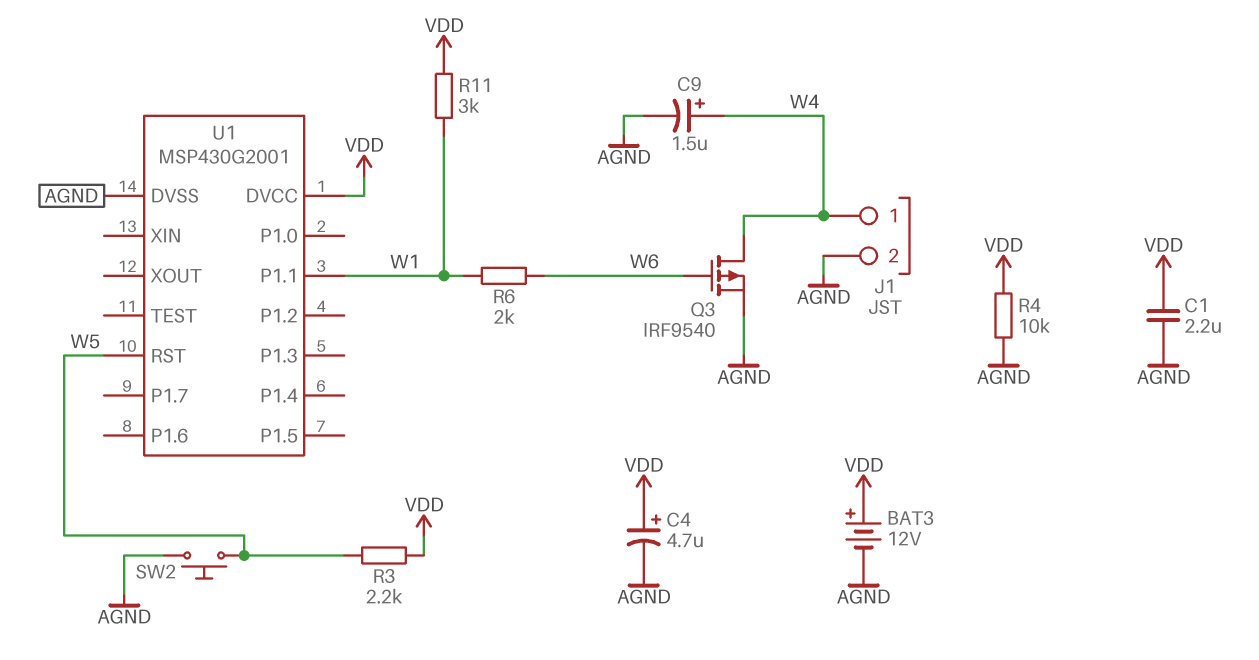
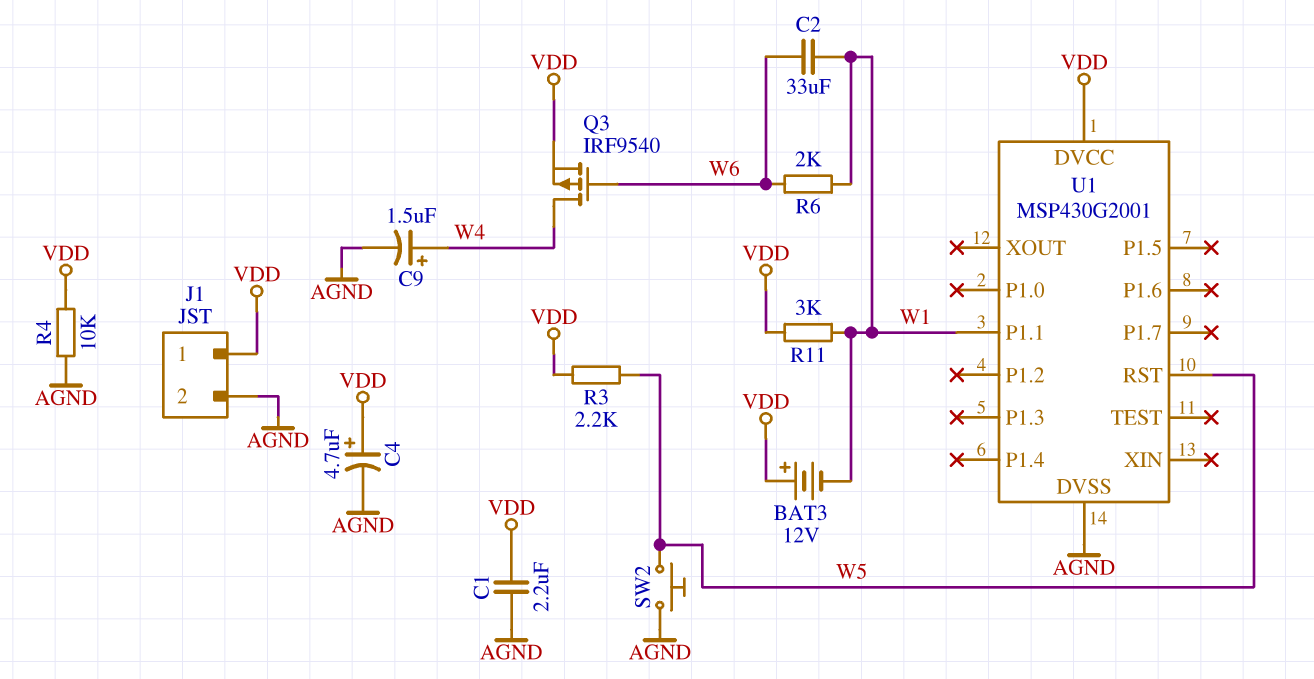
BAT3: 12V (plus VDD, minus AGND) -> 12V (plus VDD, minus W1)
C2: none -> 33uF (W1, W6)
J1 pin 1: W4 -> VDD
Q3: PMOS IRF9540 (G W6, D W4, S AGND) -> PMOS IRF9540 (G W6, D W4, S VDD)

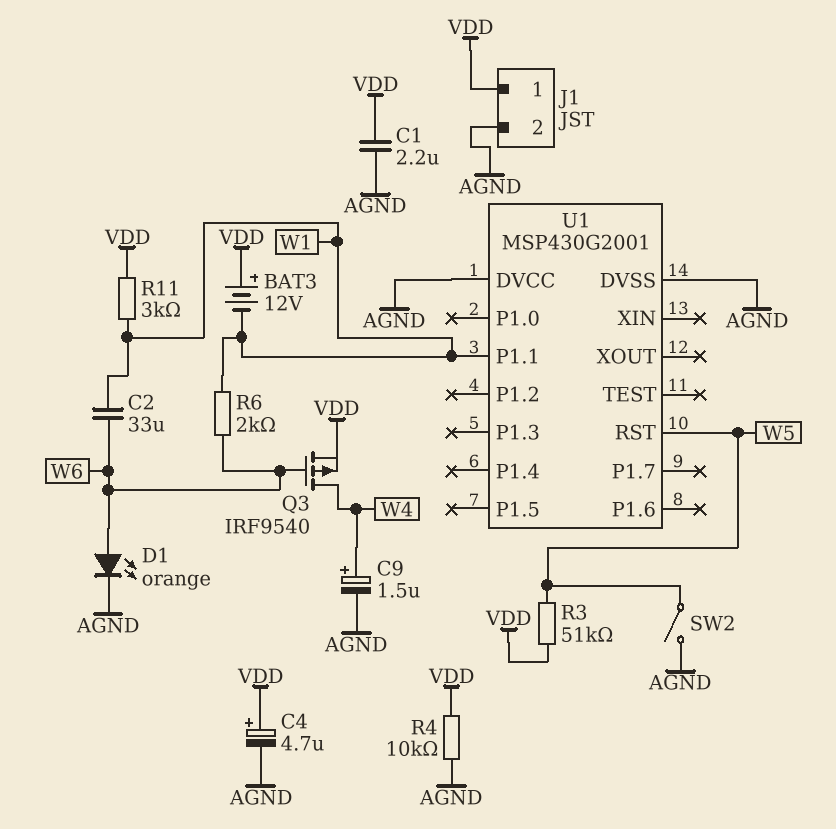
D1: none -> LED orange (A W6, K AGND)
R3: 2.2k (VDD, W5) -> 51k (VDD, W5)
SW2: button (AGND, W5) -> switch (AGND, W5)
U1 pin DVCC: VDD -> AGND

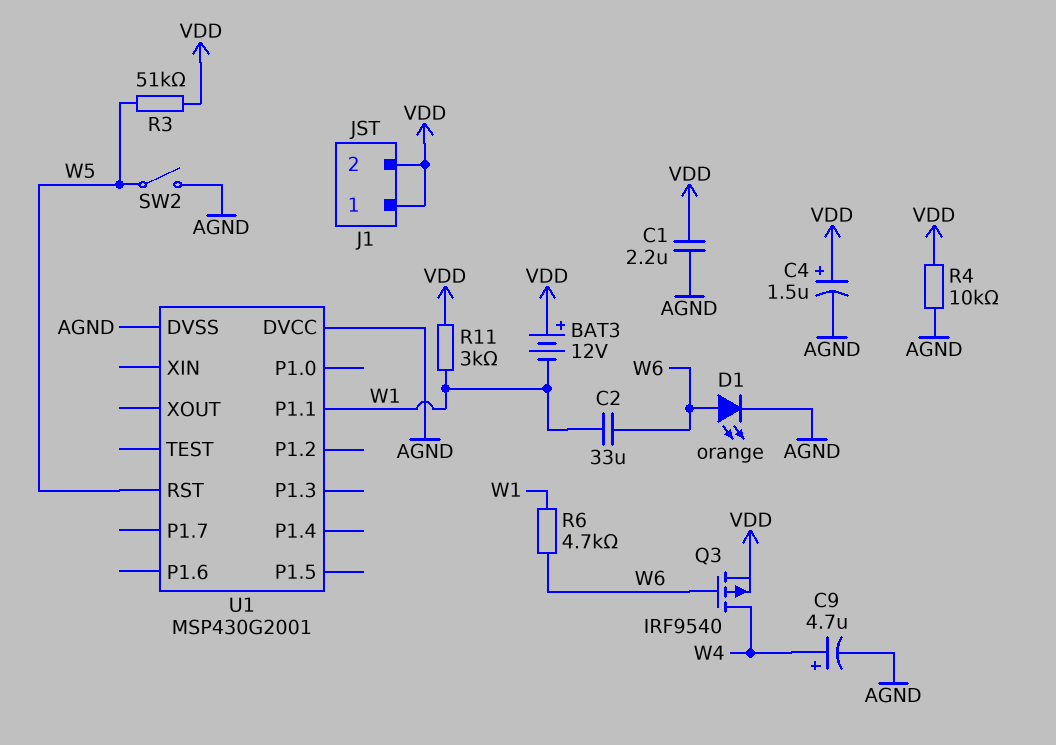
C4: 4.7uF (plus VDD, minus AGND) -> 1.5uF (plus VDD, minus AGND)
C9: 1.5uF (plus W4, minus AGND) -> 4.7uF (plus W4, minus AGND)
J1 pin 2: AGND -> VDD
R6: 2k (W1, W6) -> 4.7k (W1, W6)

